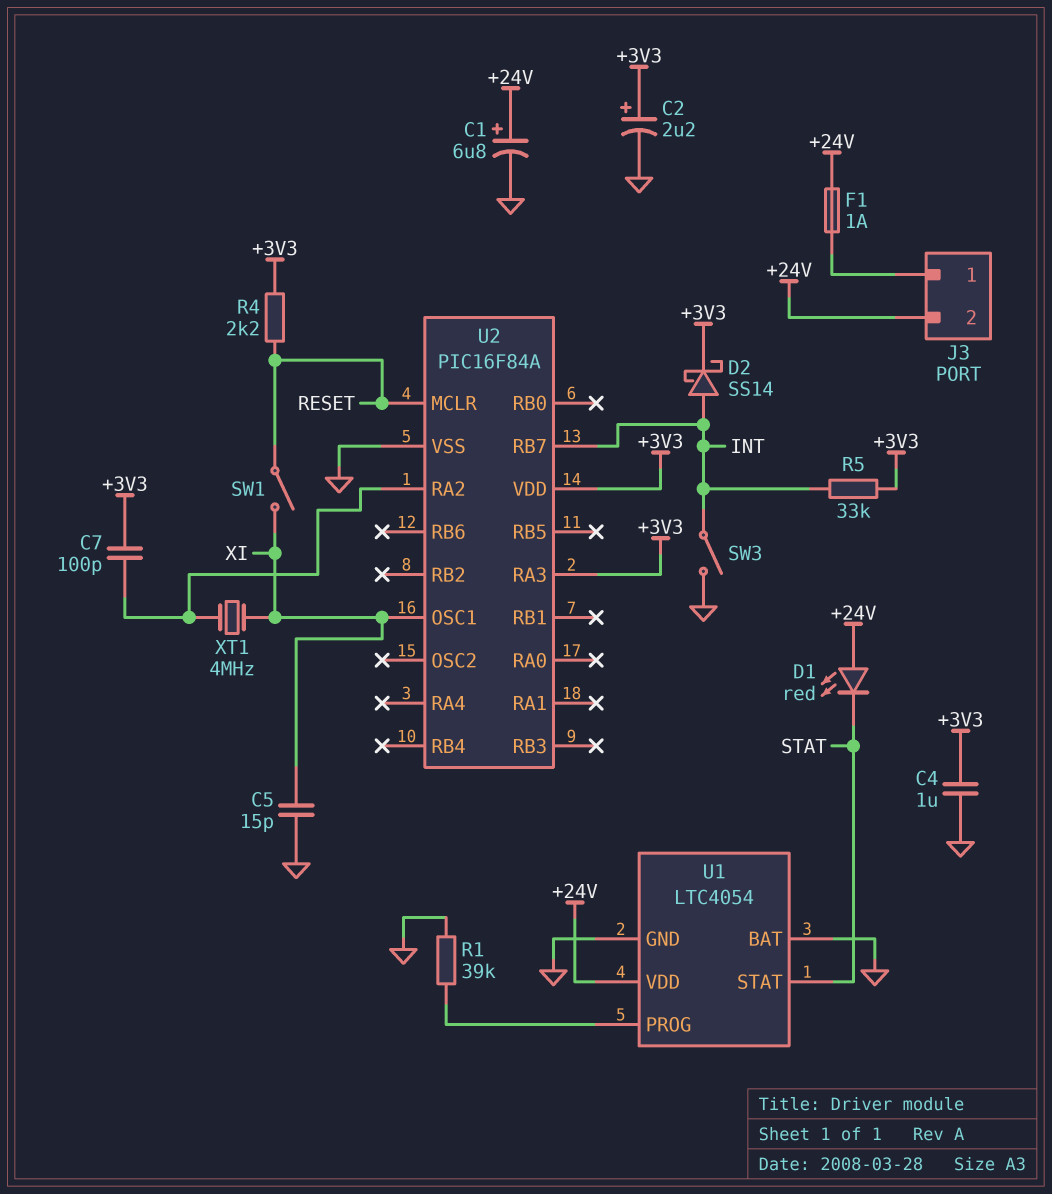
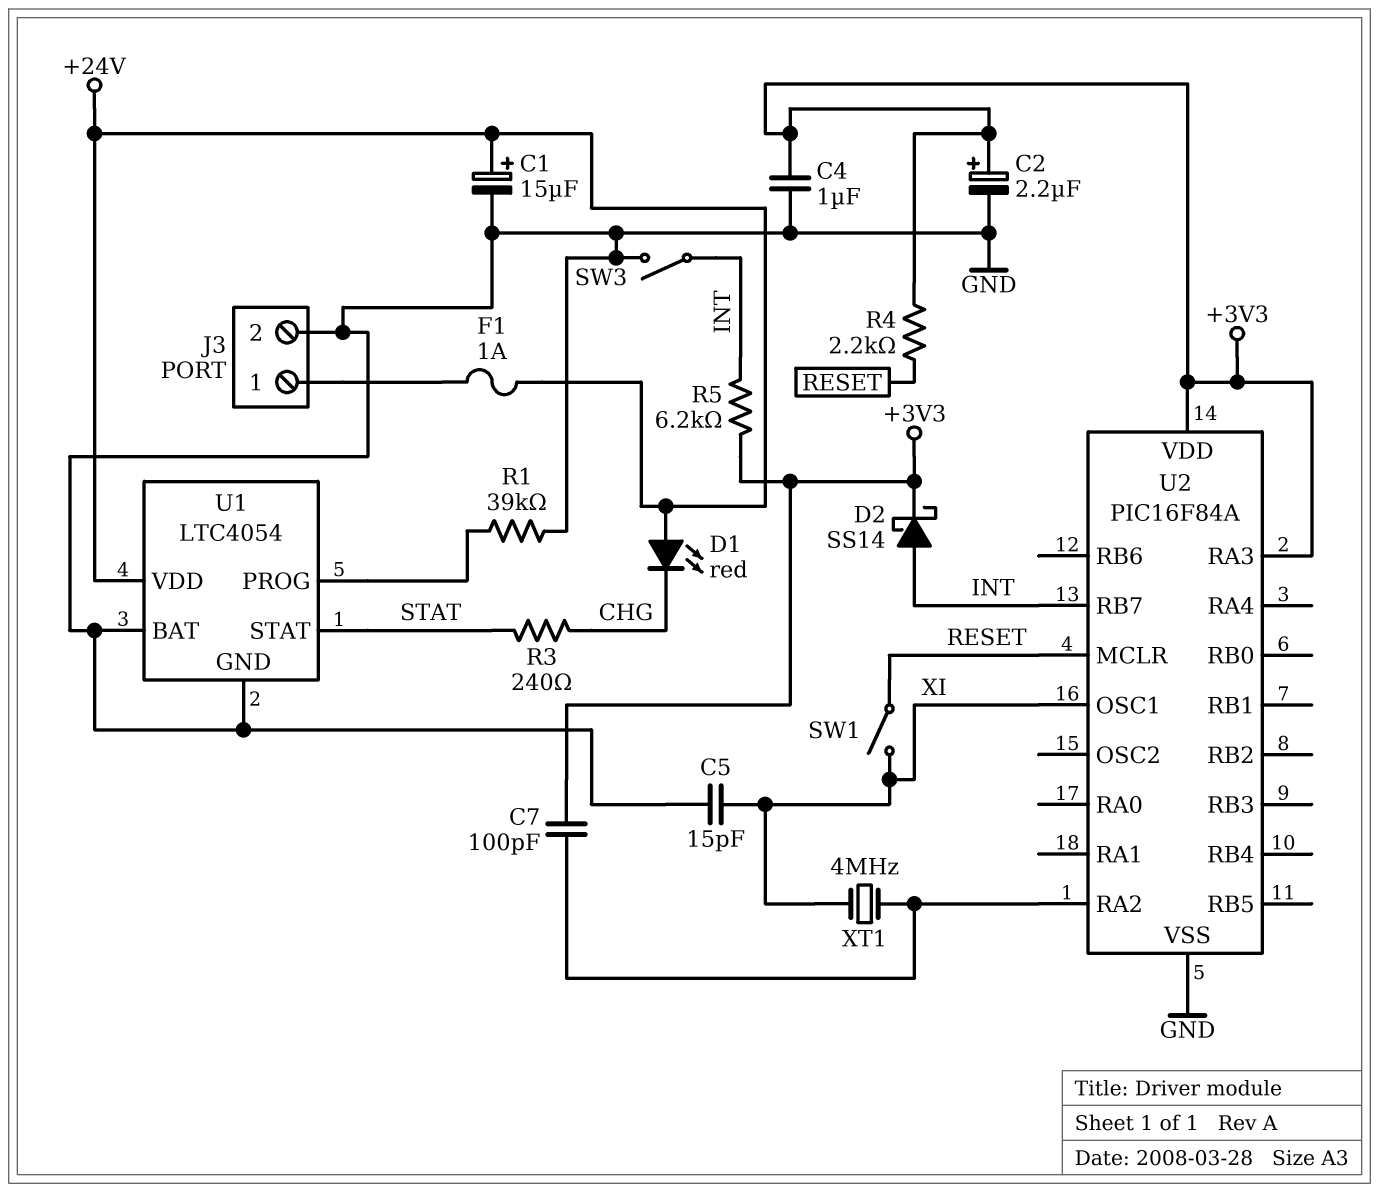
C1: 6.8uF (plus +24V, minus GND) -> 15uF (plus +24V, minus GND)
D1: LED red (A +24V, K STAT) -> LED red (A +24V, K CHG)
J3 pin 2: +24V -> GND
R3: none -> 240 (CHG, STAT)
R5: 33k (+3V3, INT) -> 6.2k (+3V3, INT)

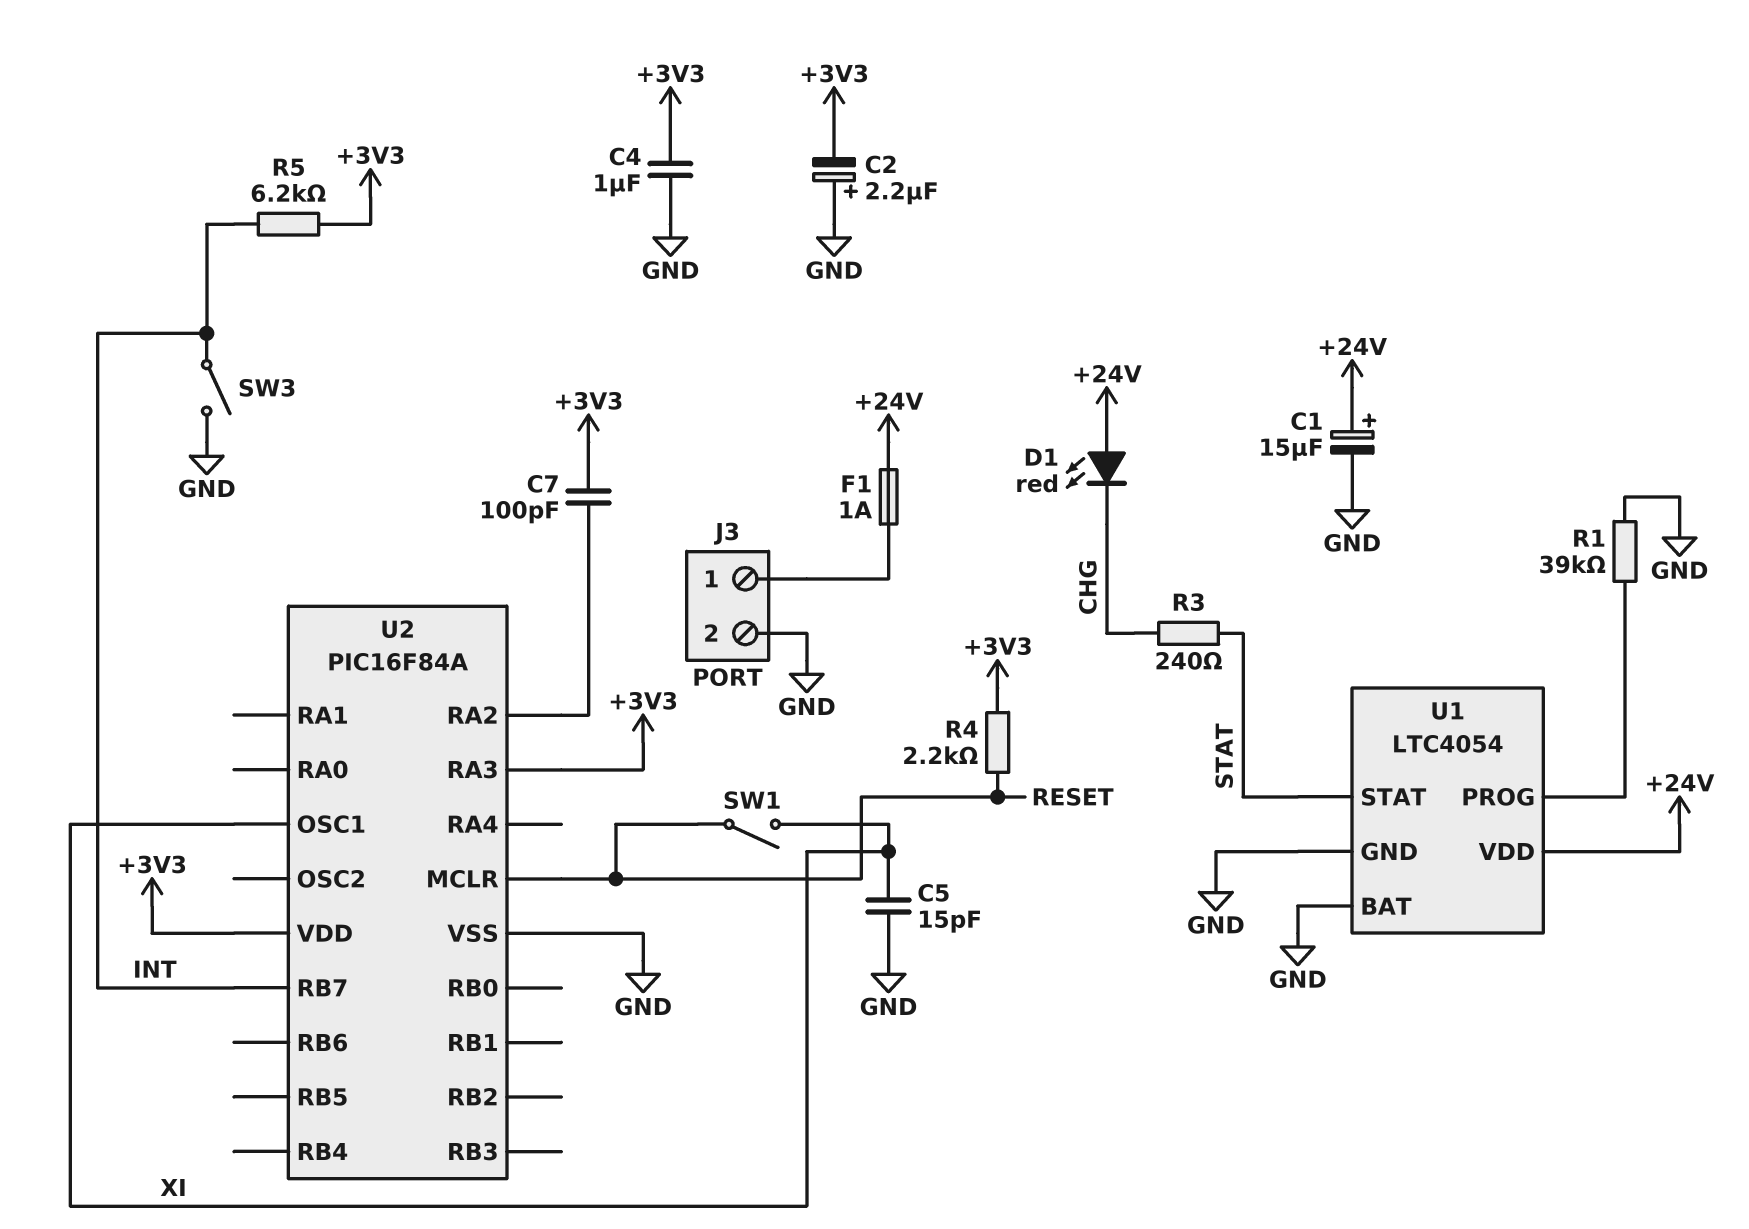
C2: 2.2uF (plus +3V3, minus GND) -> 2.2uF (plus GND, minus +3V3)
D2: schottky SS14 (A INT, K +3V3) -> none
XT1: 4MHz (U2/RA2, XI) -> none

